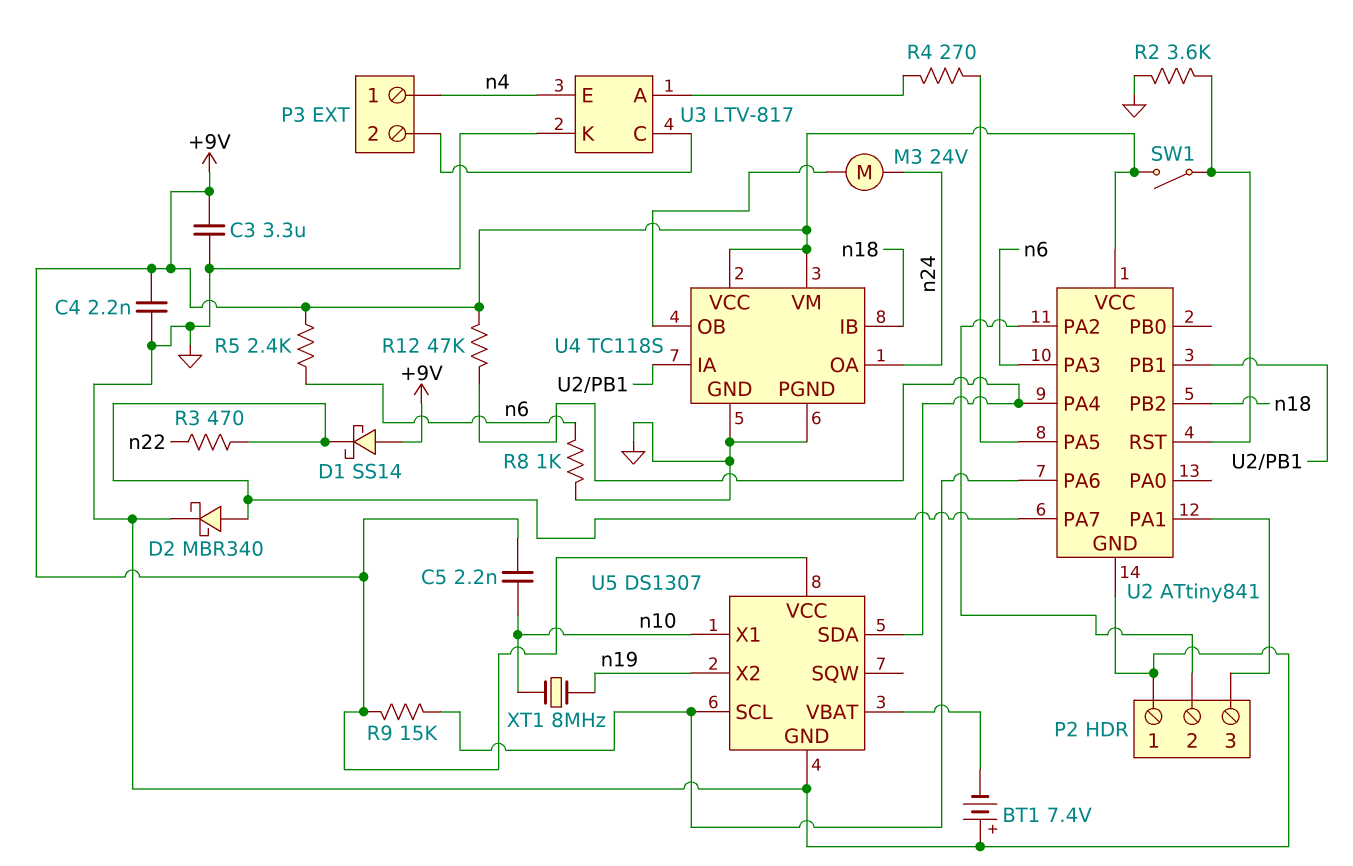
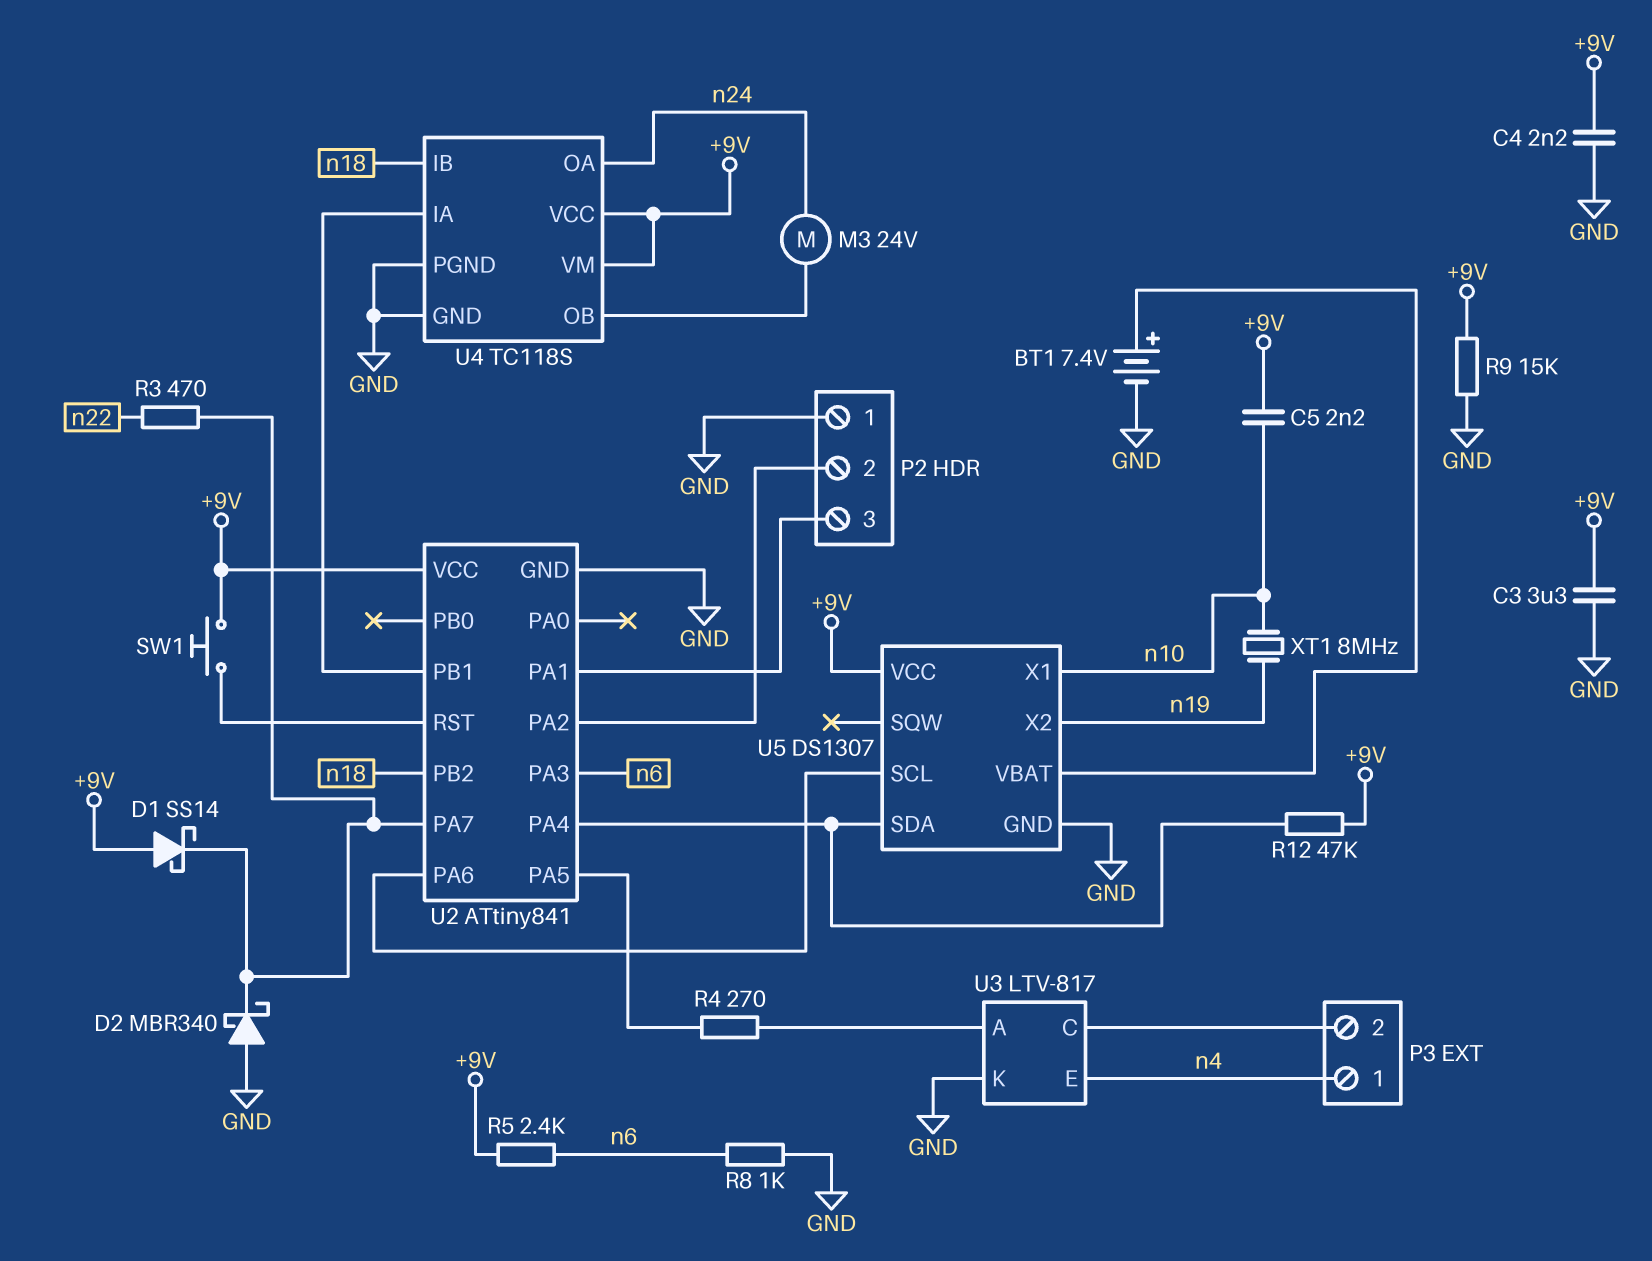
BT1: 7.4V (plus GND, minus U5/VBAT) -> 7.4V (plus U5/VBAT, minus GND)
D2: schottky MBR340 (A U2/PA7, K GND) -> schottky MBR340 (A GND, K U2/PA7)
R2: 3.6k (GND, U2/RST) -> none
R9: 15k (+9V, U2/PA6) -> 15k (+9V, GND)
SW1: switch (+9V, U2/RST) -> button (+9V, U2/RST)

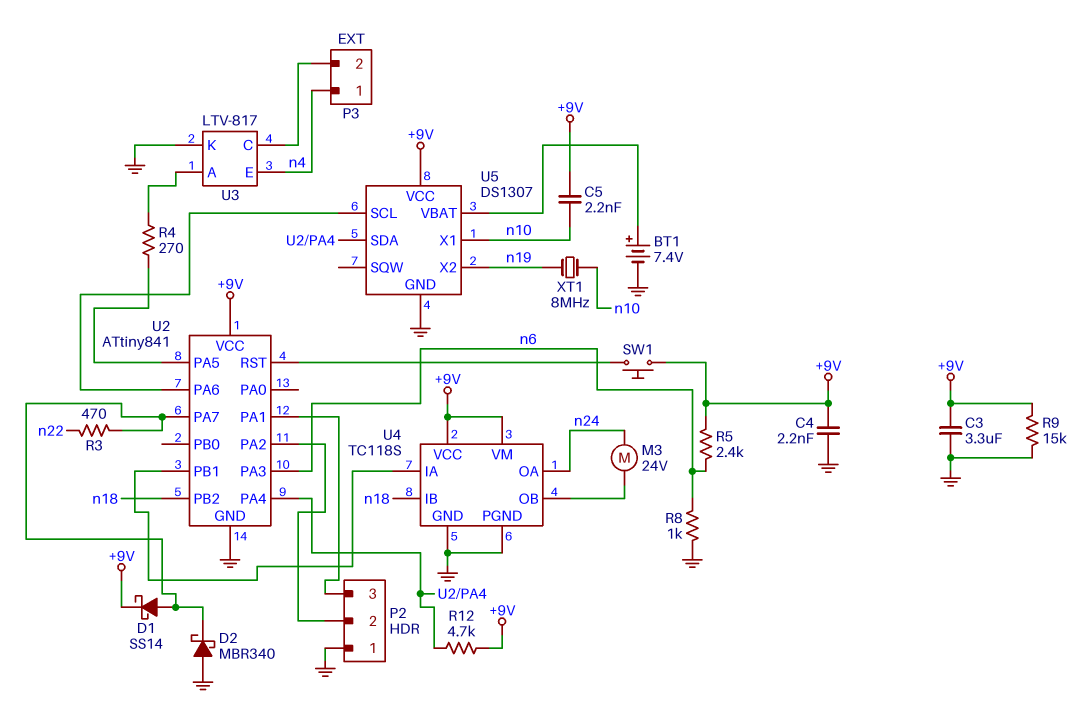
D1: schottky SS14 (A +9V, K U2/PA7) -> schottky SS14 (A U2/PA7, K +9V)
R12: 47k (+9V, U2/PA4) -> 4.7k (+9V, U2/PA4)

